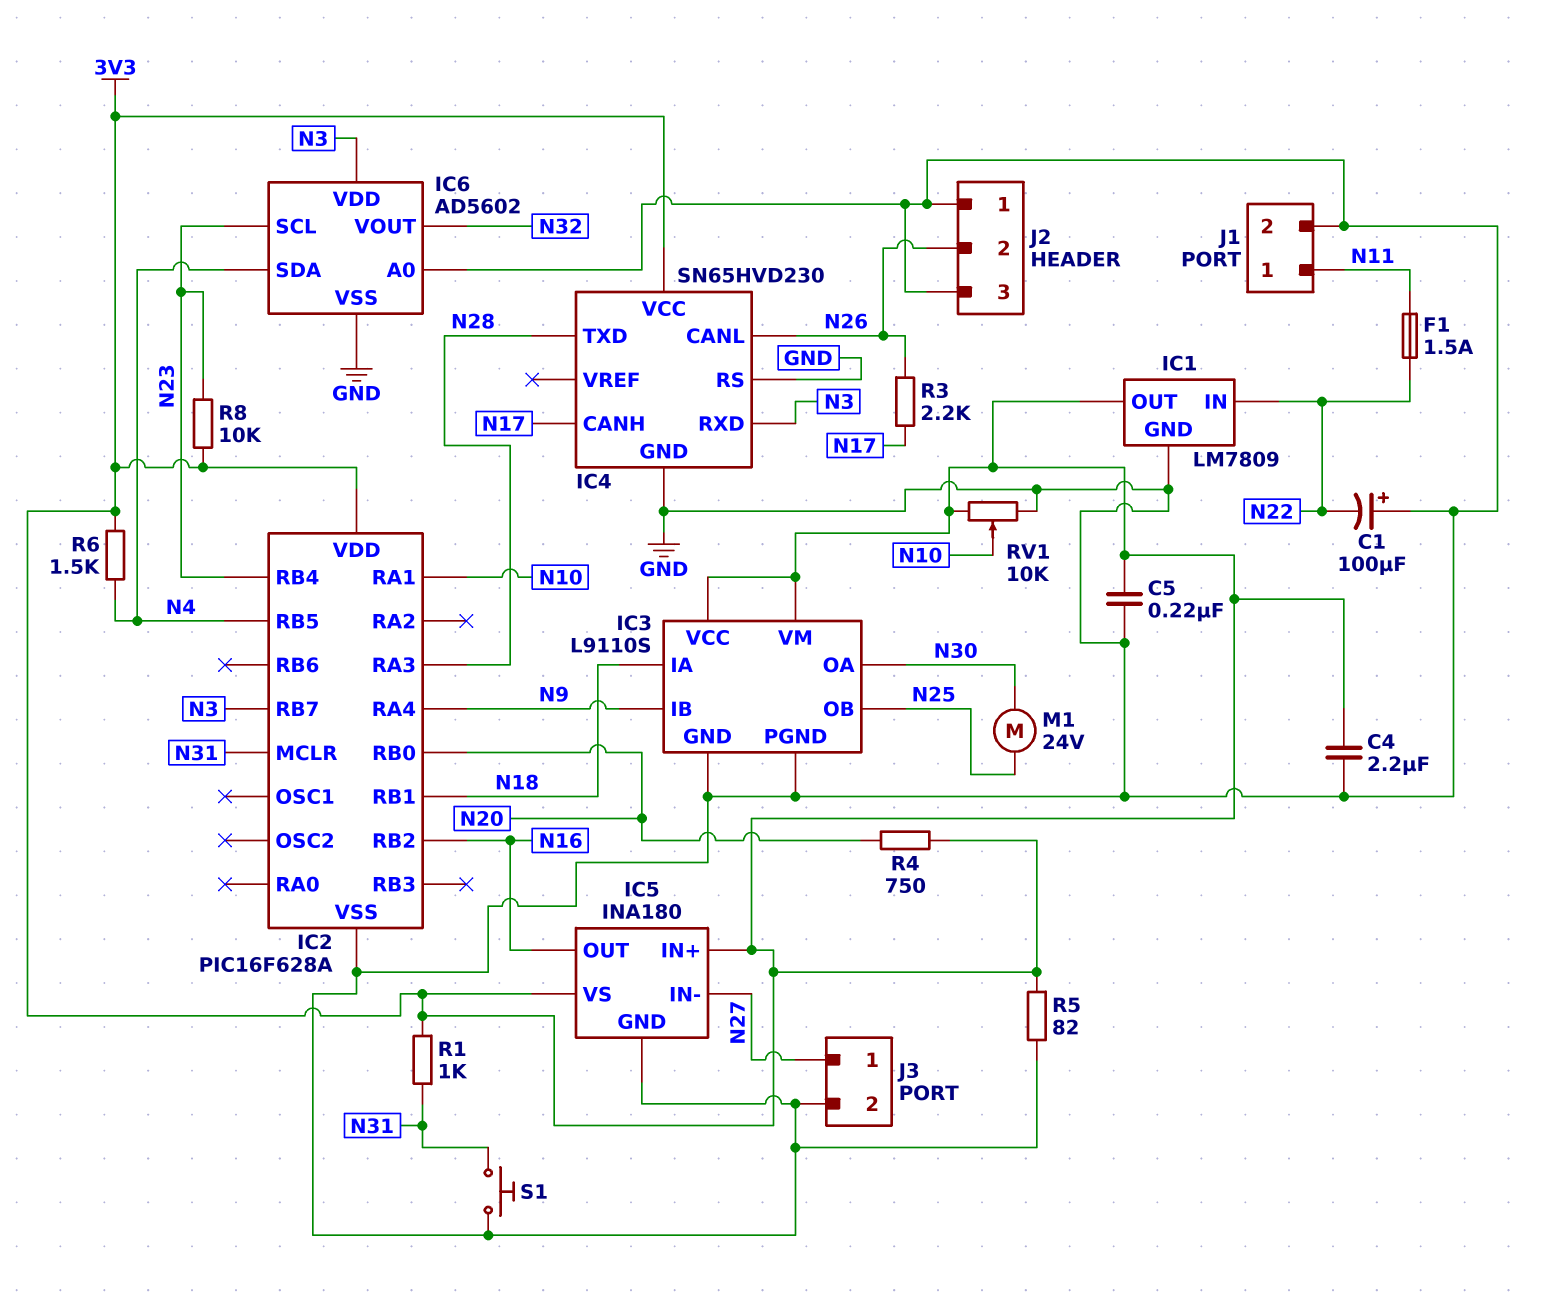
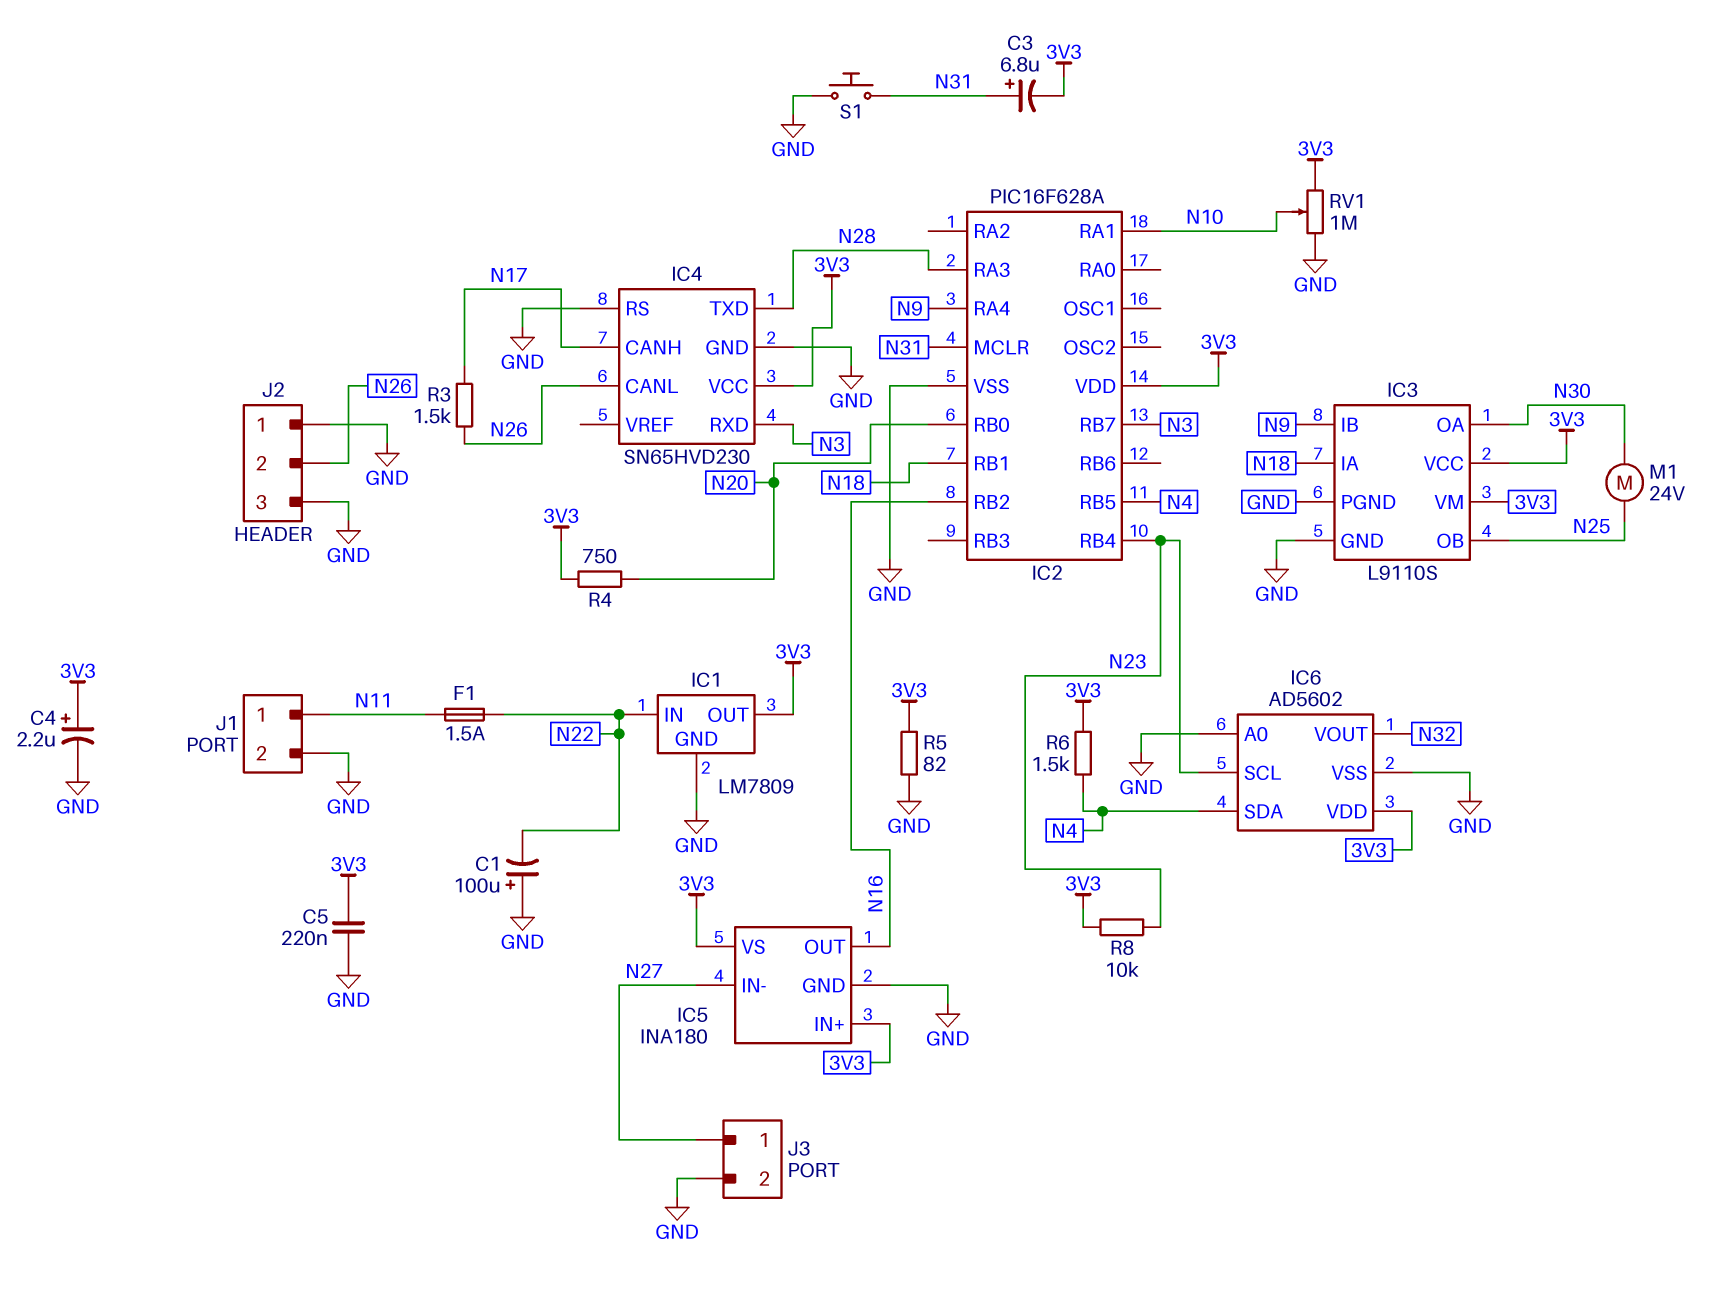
C3: none -> 6.8uF (plus N31, minus 3V3)
C4: 2.2uF (3V3, GND) -> 2.2uF (plus 3V3, minus GND)
IC6 pin VDD: N3 -> 3V3
R1: 1k (3V3, N31) -> none
R3: 2.2k (N17, N26) -> 1.5k (N17, N26)
RV1: 10k (3V3, GND, wiper N10) -> 1M (3V3, GND, wiper N10)

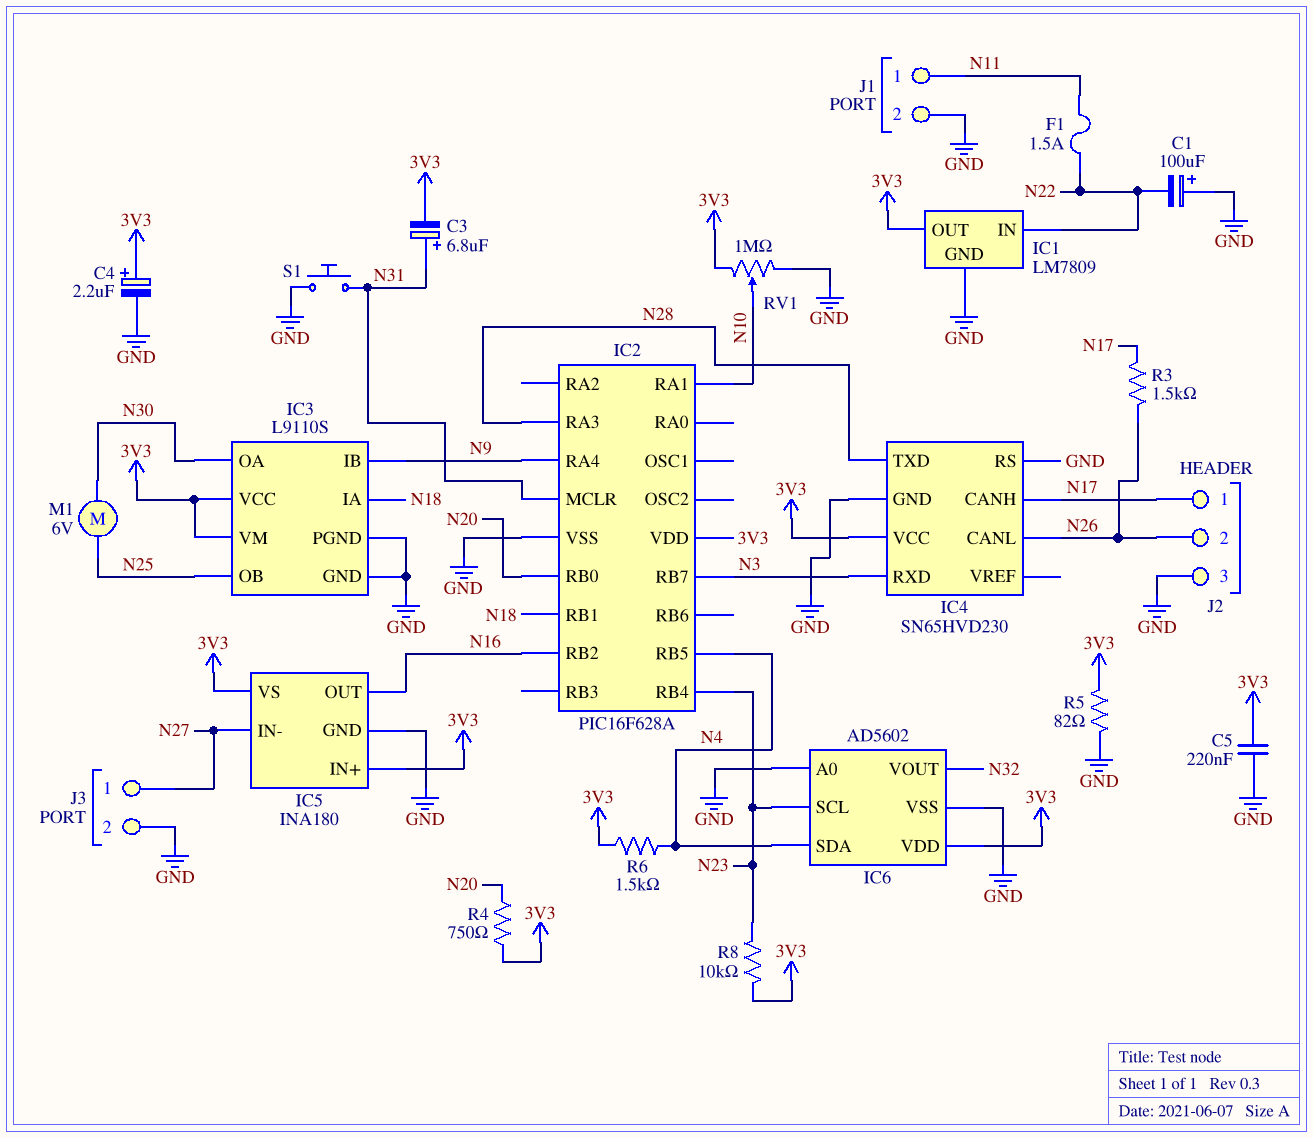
J2 pin 1: GND -> N17
M1: motor 24V (N25, N30) -> motor 6V (N25, N30)

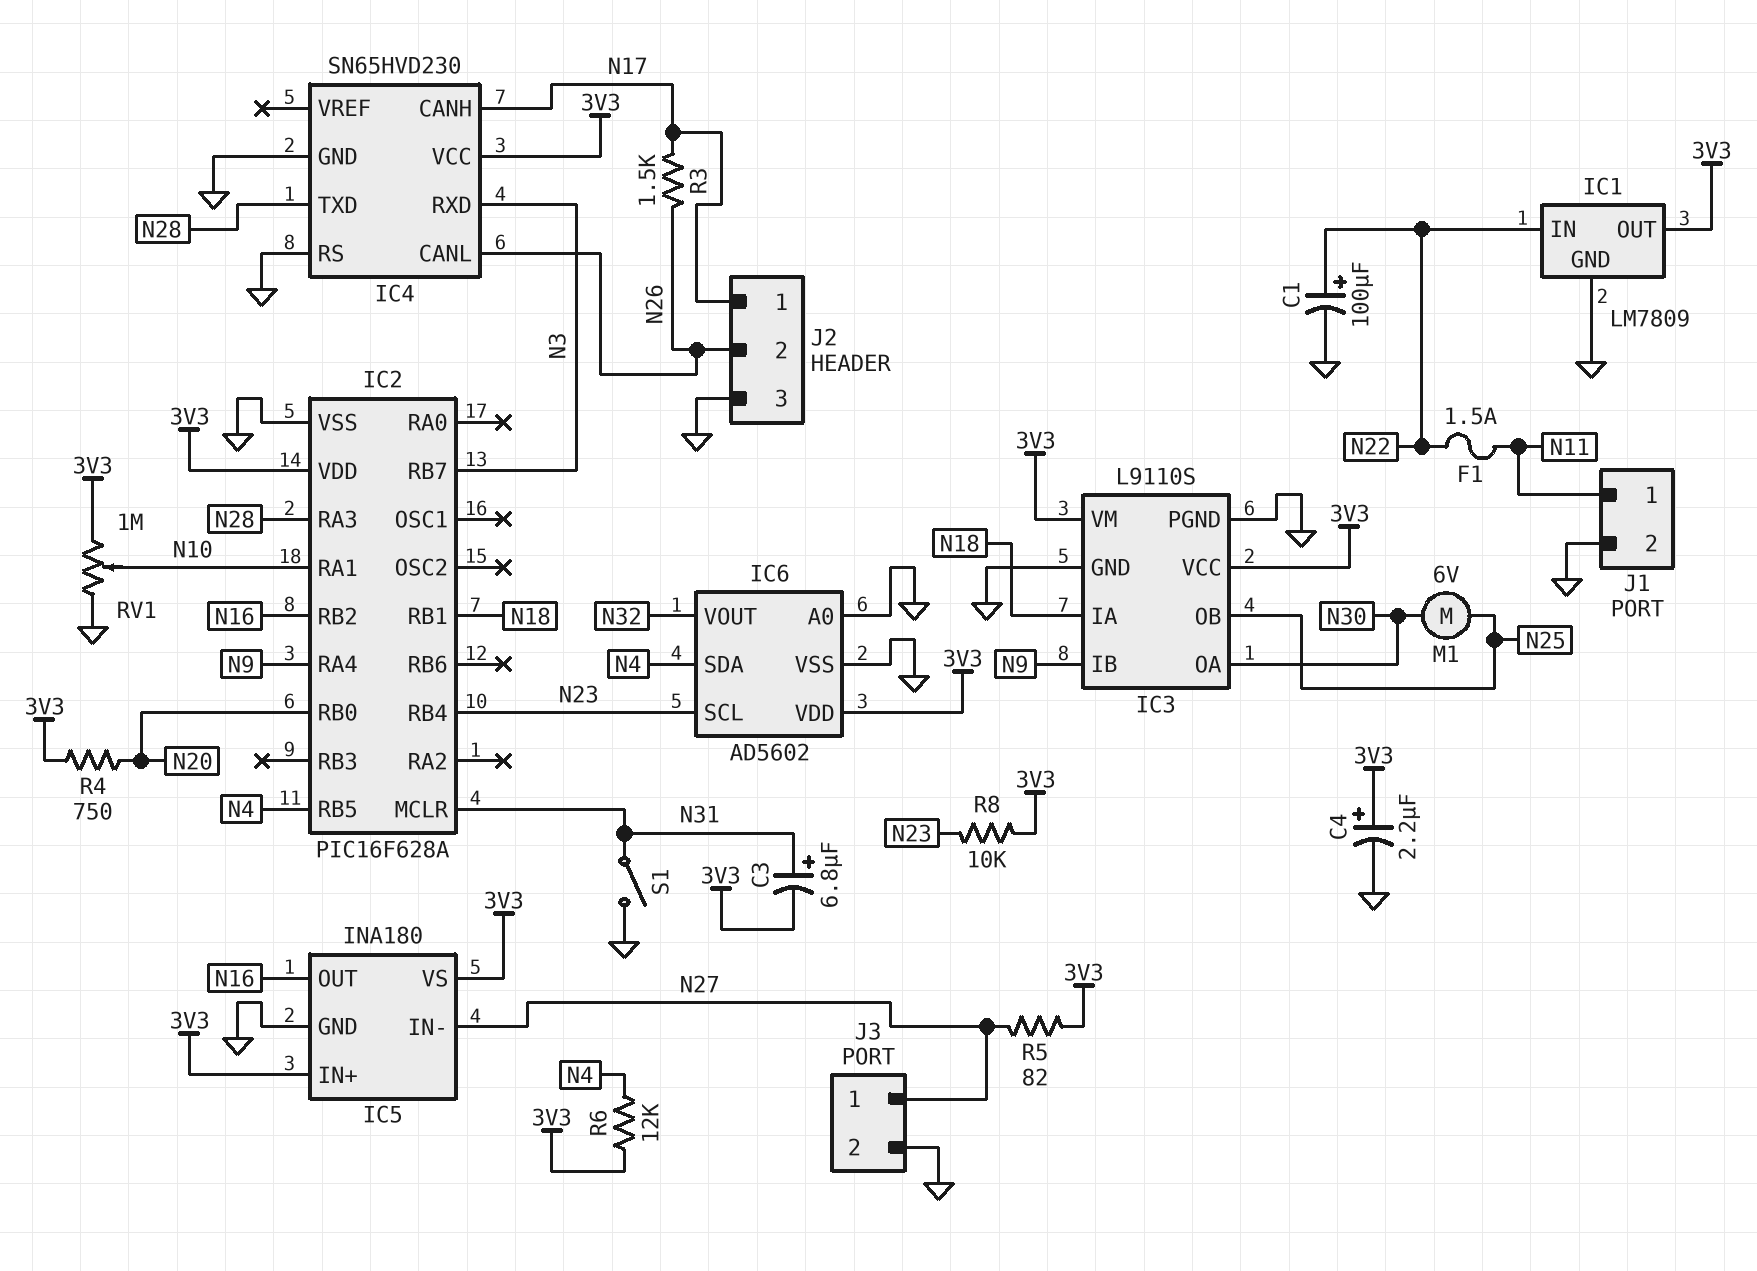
C1: 100uF (plus GND, minus N22) -> 100uF (plus N22, minus GND)
C5: 220nF (3V3, GND) -> none
R5: 82 (3V3, GND) -> 82 (3V3, N27)
R6: 1.5k (3V3, N4) -> 12k (3V3, N4)
S1: button (GND, N31) -> switch (GND, N31)

